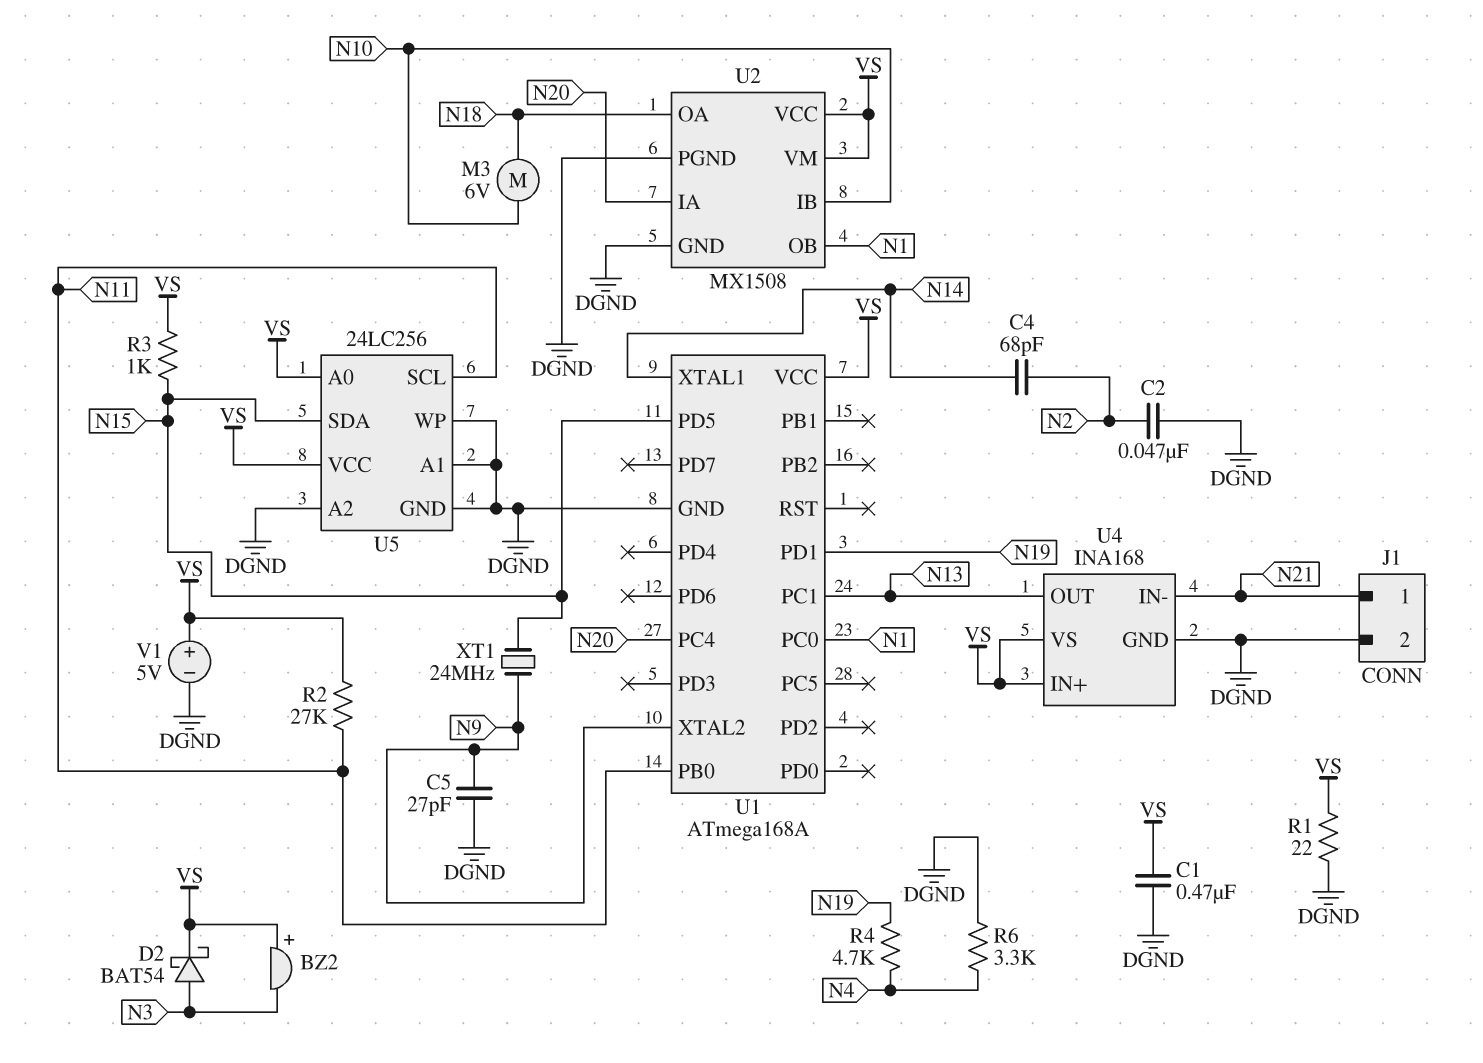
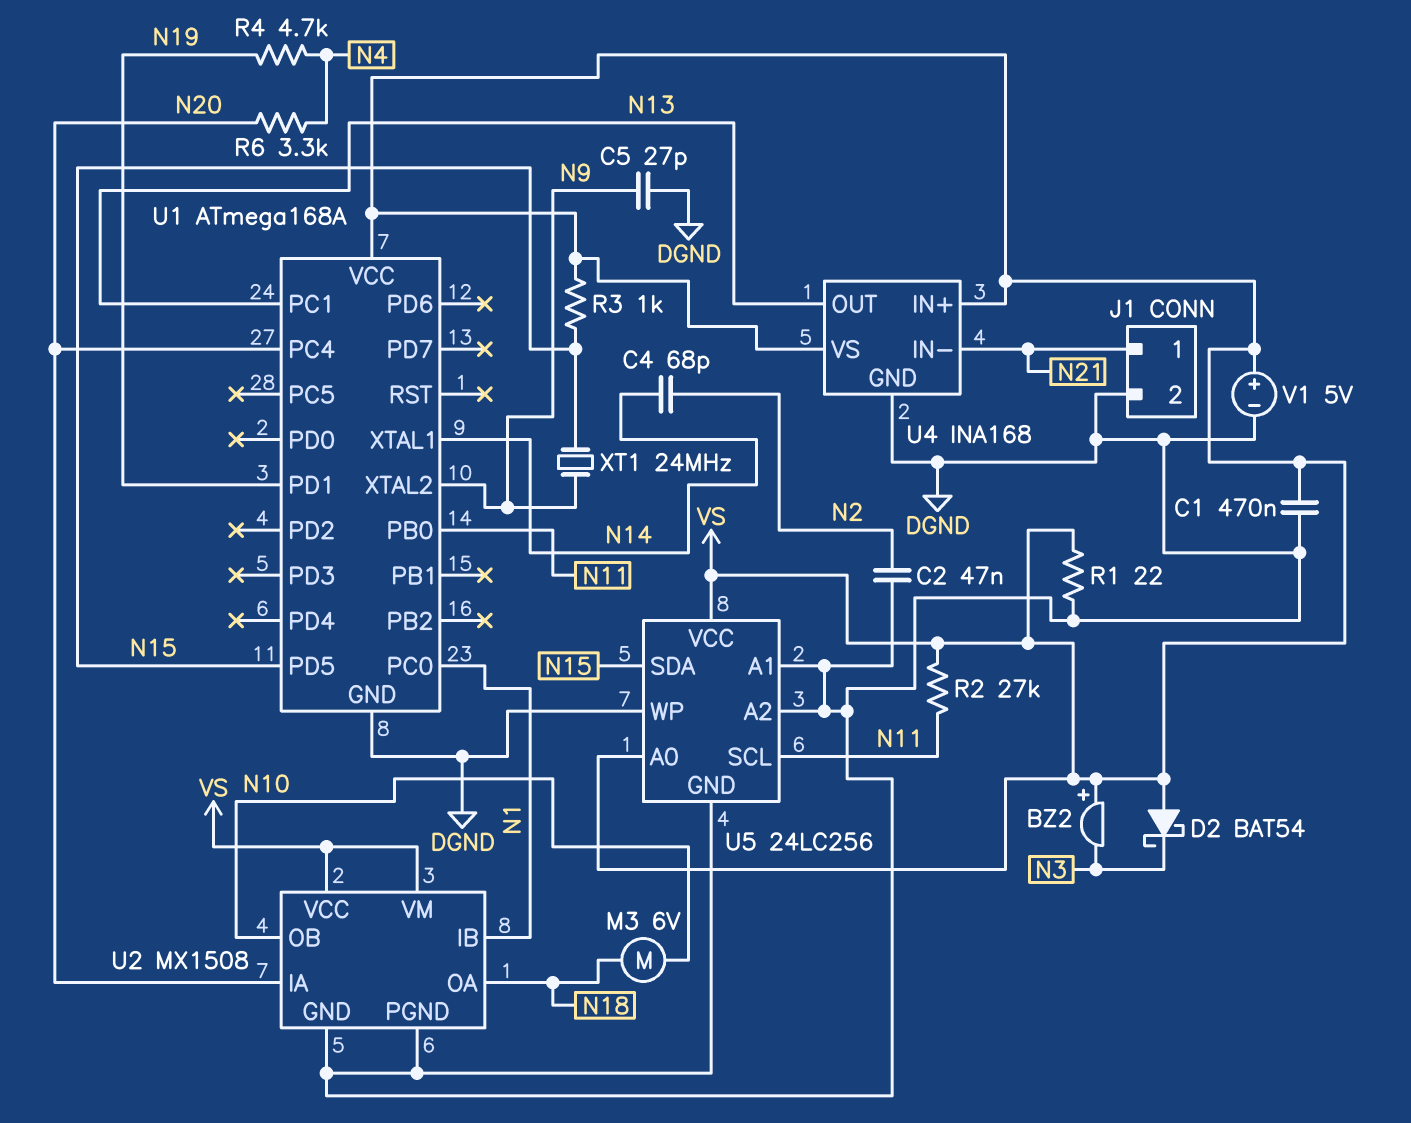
D2: schottky BAT54 (A N3, K VS) -> schottky BAT54 (A VS, K N3)
R6: 3.3k (DGND, N4) -> 3.3k (N4, N20)
U2 pin IB: N10 -> N1
U2 pin OB: N1 -> N10

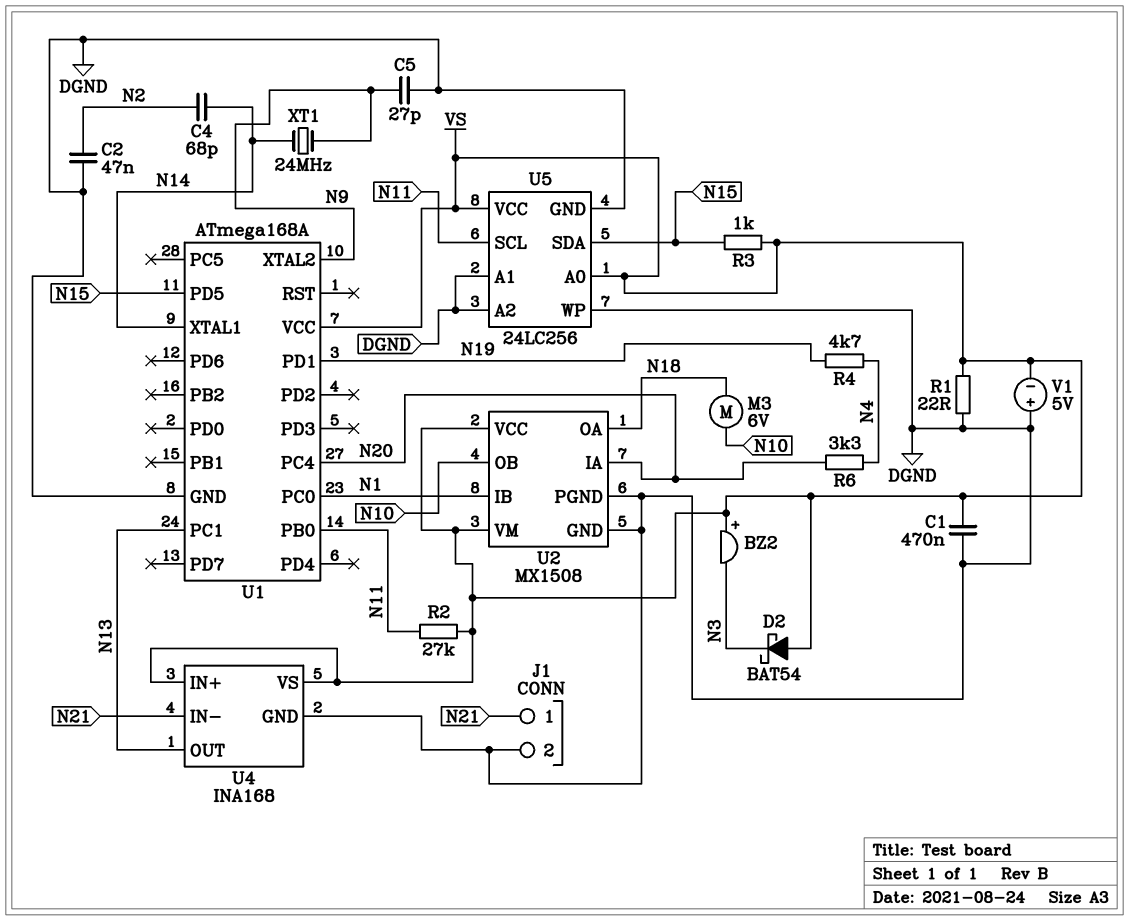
V1: 5V (plus VS, minus DGND) -> 5V (plus DGND, minus VS)
XT1: 24MHz (N9, N15) -> 24MHz (N9, N14)

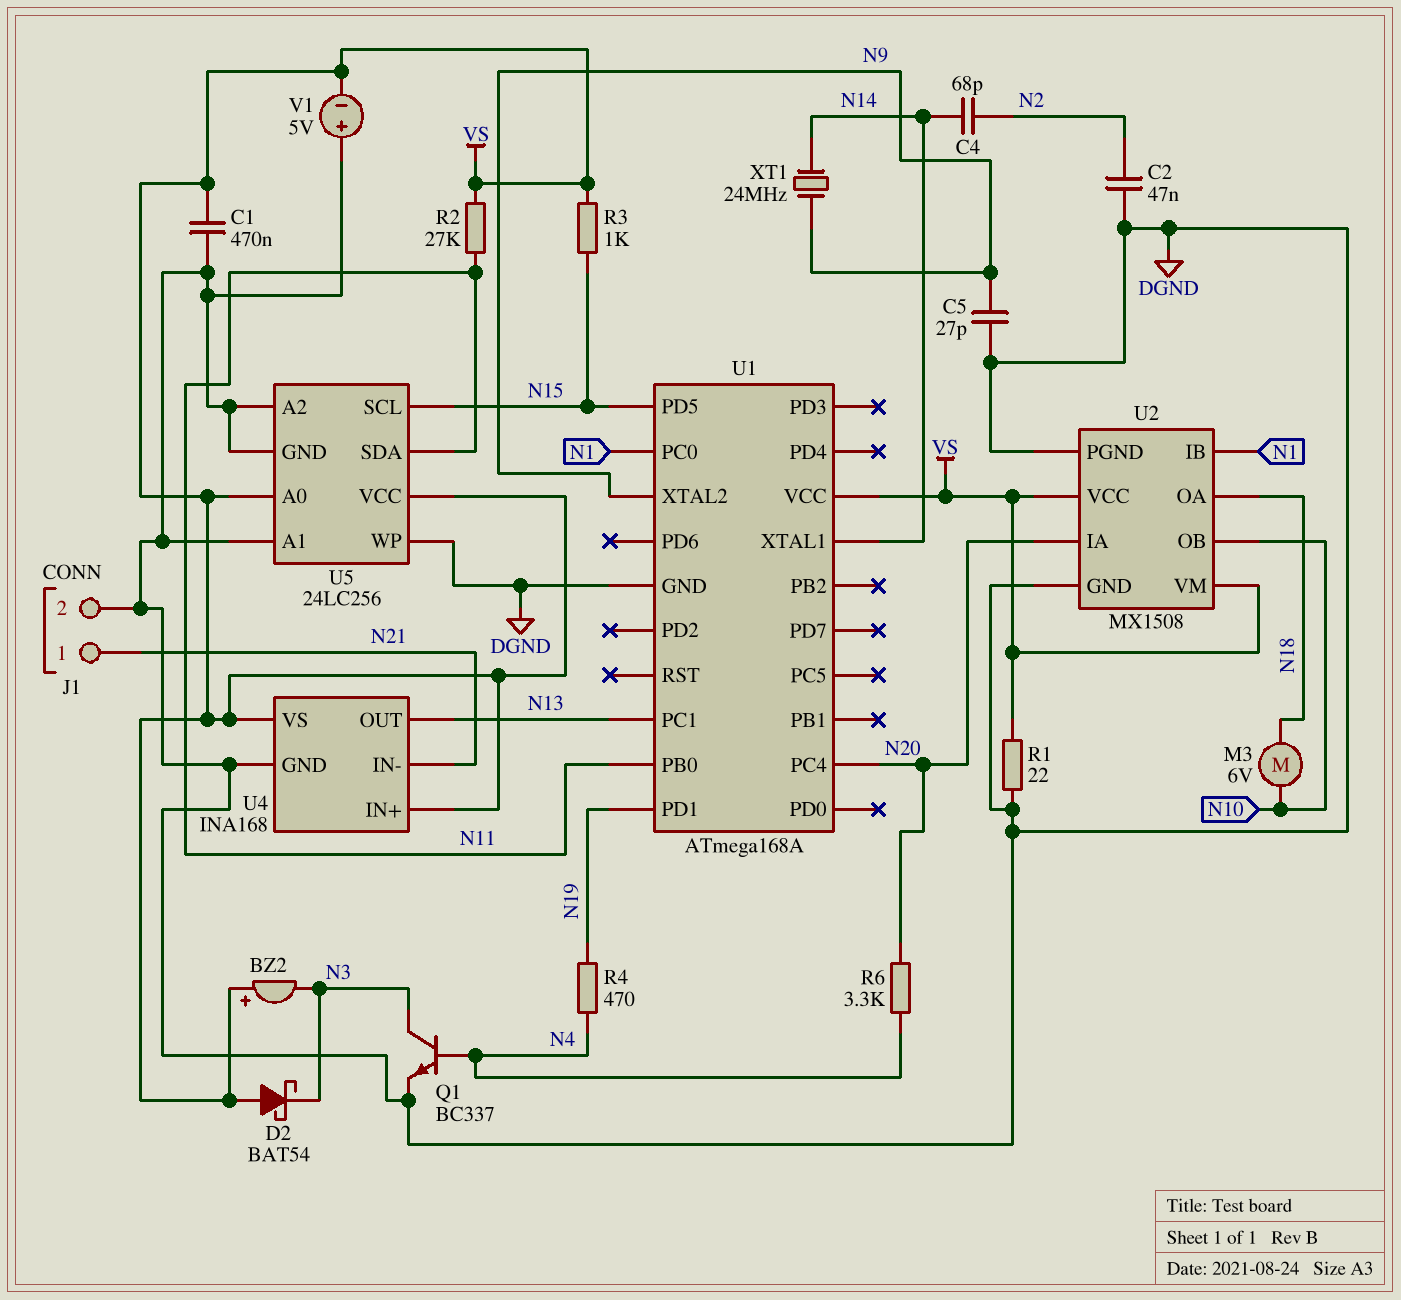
Q1: none -> NPN BC337 (B N4, C N3, E DGND)
R4: 4.7k (N4, N19) -> 470 (N4, N19)
U5 pin SCL: N11 -> N15
U5 pin SDA: N15 -> N11

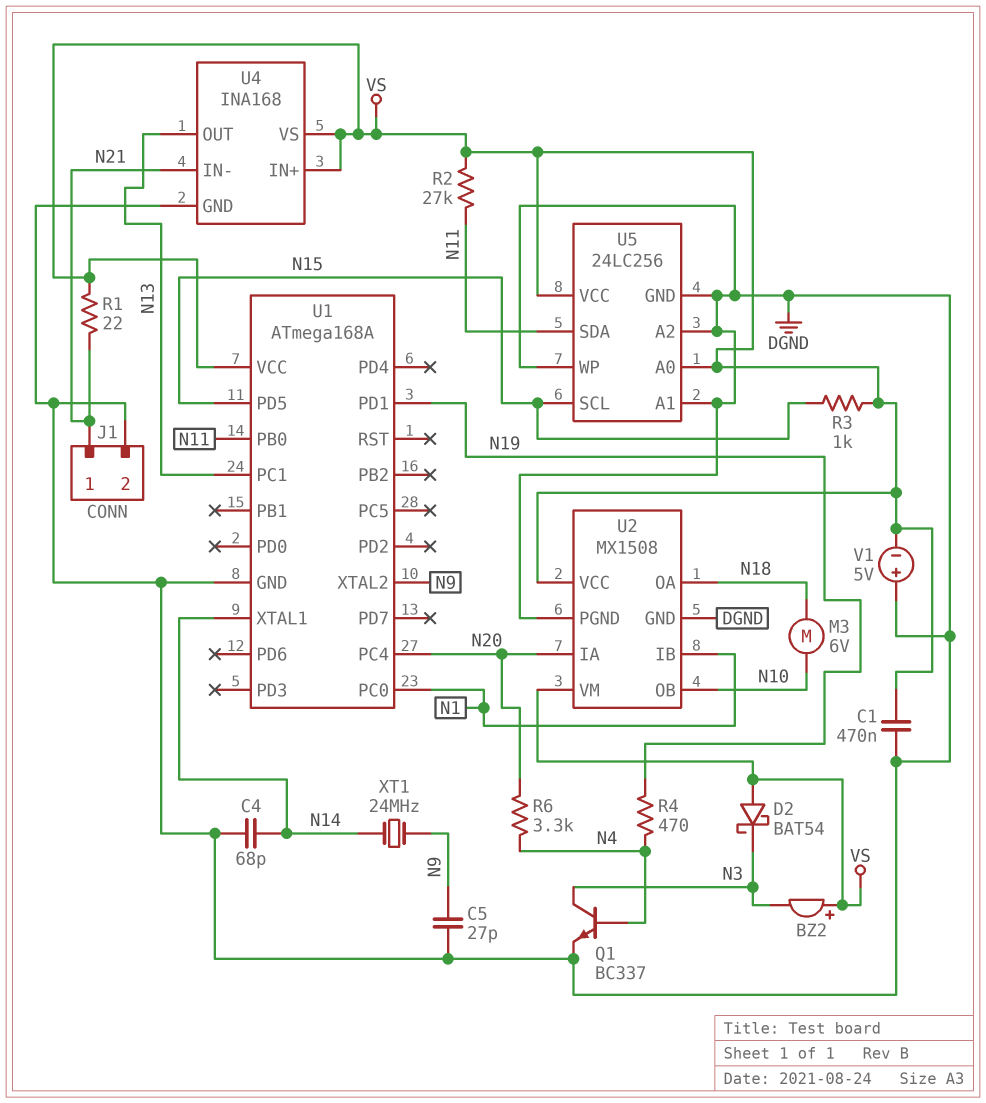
C2: 47nF (DGND, N2) -> none
C4: 68pF (N2, N14) -> 68pF (DGND, N14)
R1: 22 (DGND, VS) -> 22 (N21, VS)

